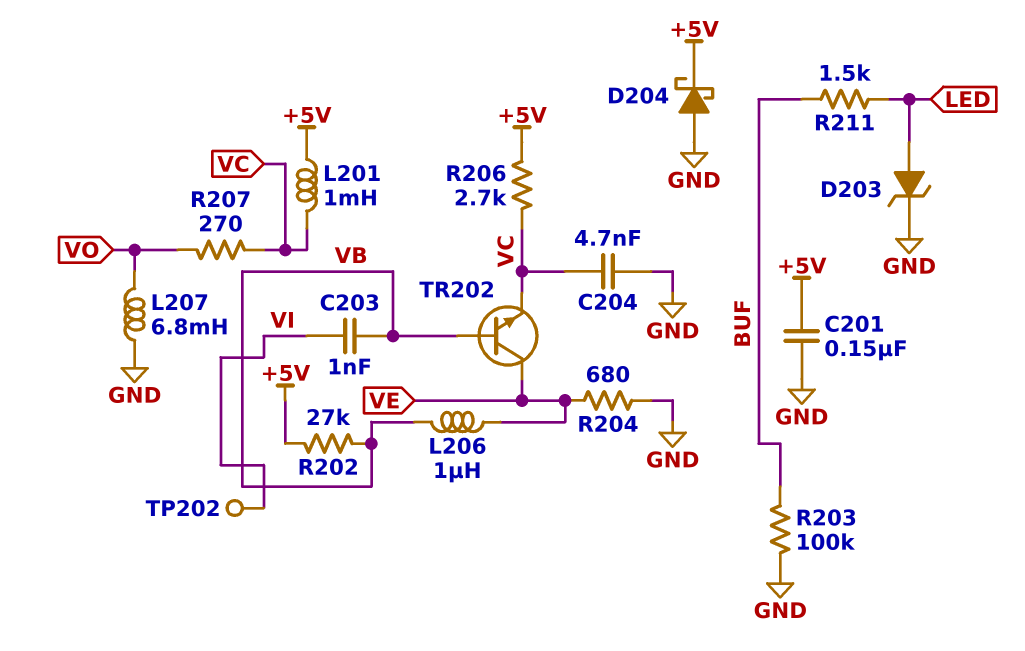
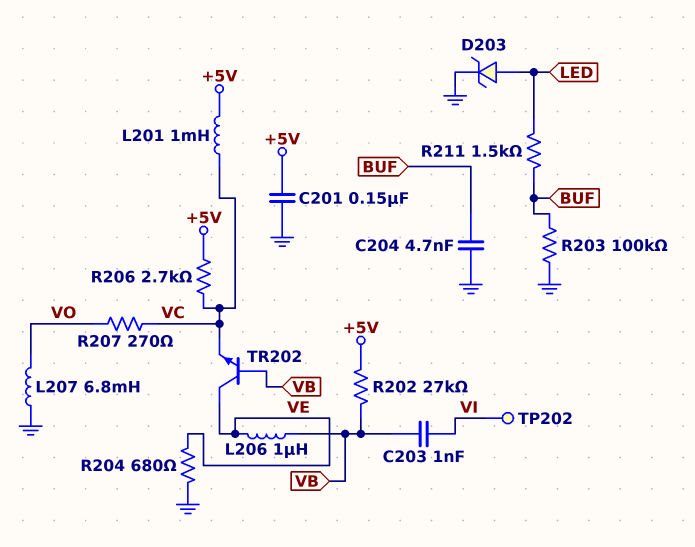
C204: 4.7nF (GND, VC) -> 4.7nF (BUF, GND)
D204: schottky (A GND, K +5V) -> none

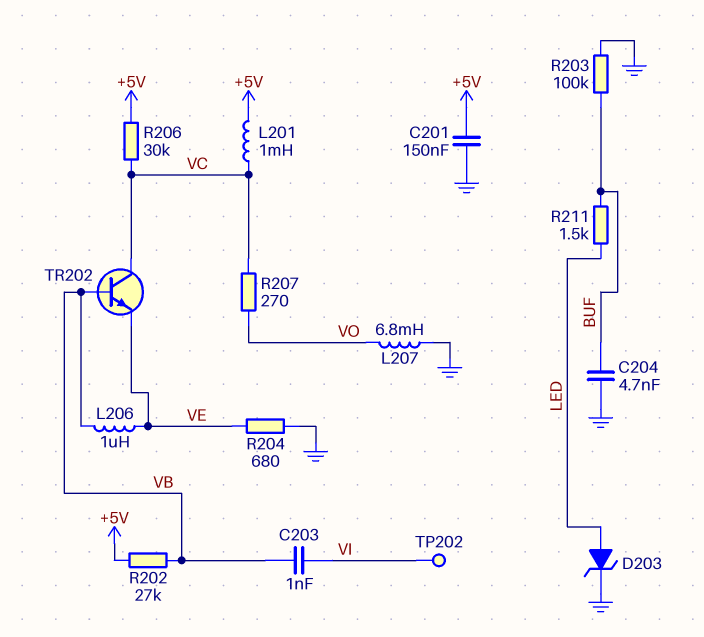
R206: 2.7k (+5V, VC) -> 30k (+5V, VC)
TR202: NPN (B VB, C VE, E VC) -> NPN (B VB, C VC, E VE)

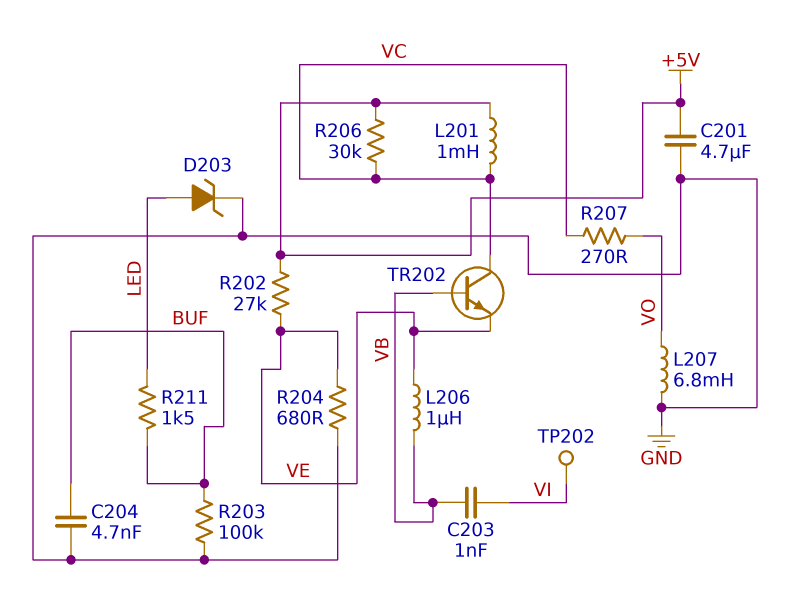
C201: 150nF (+5V, GND) -> 4.7uF (+5V, GND)
R202: 27k (+5V, VB) -> 27k (+5V, VE)

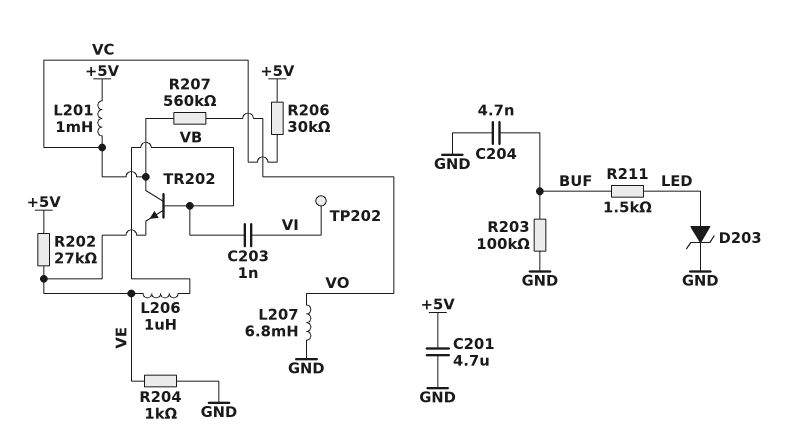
R204: 680 (GND, VE) -> 1k (GND, VE)
R207: 270 (VC, VO) -> 560k (VC, VO)

